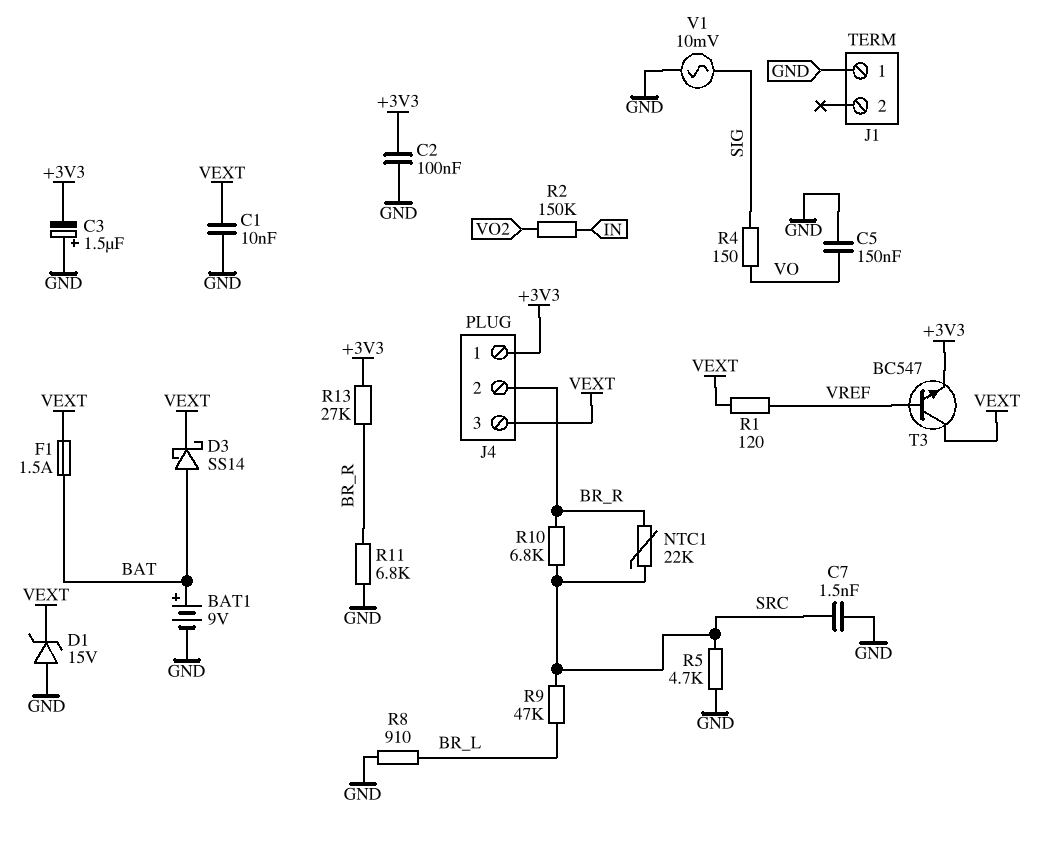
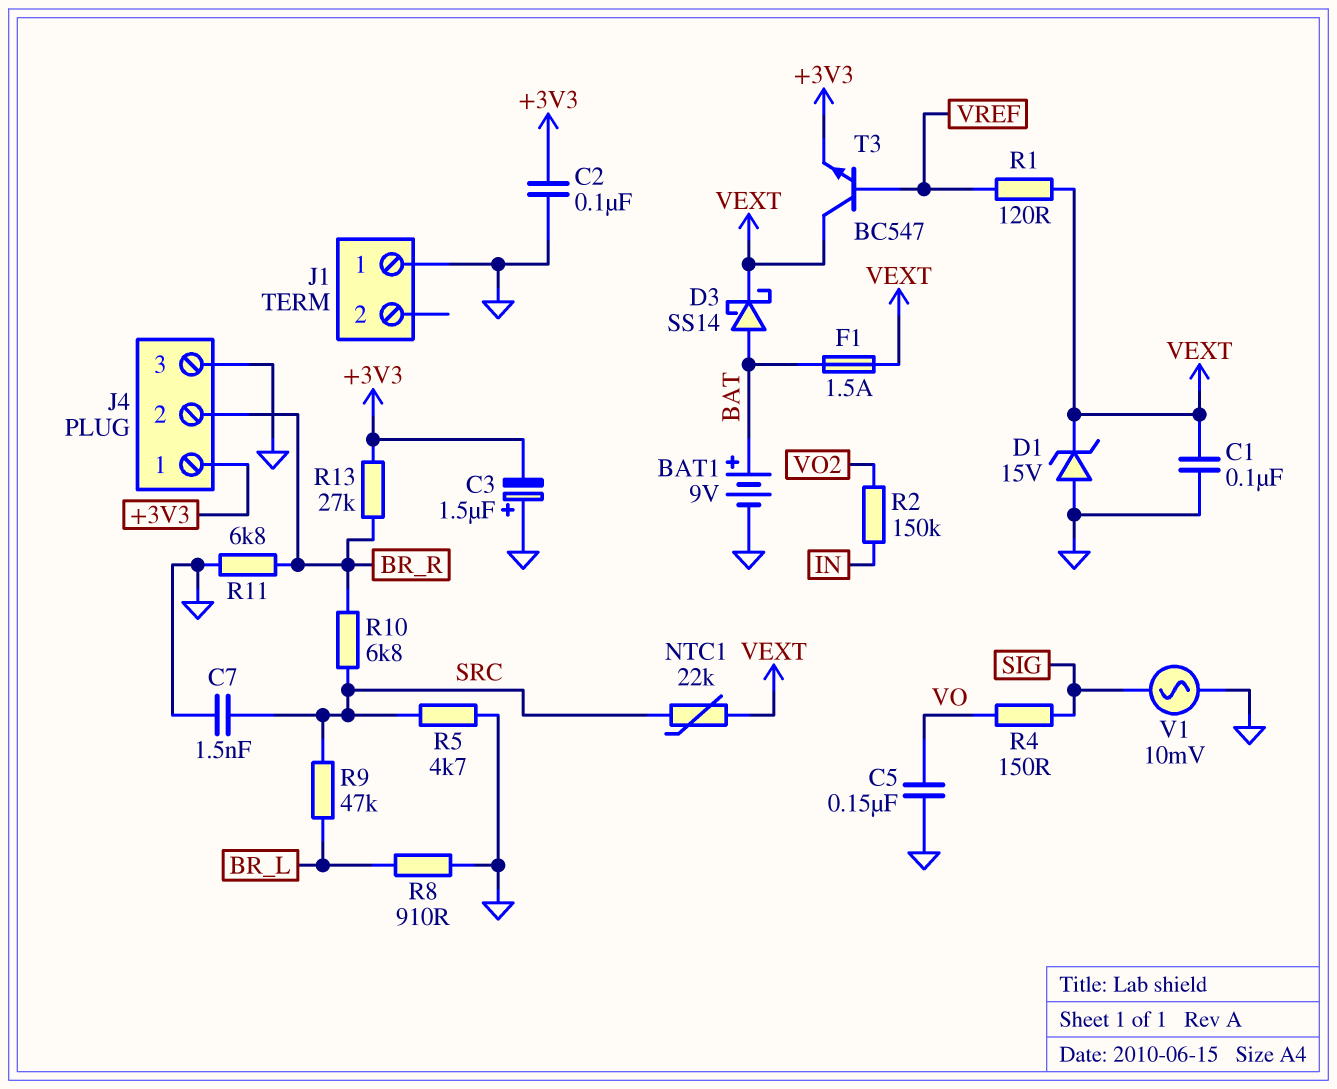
C1: 10nF (GND, VEXT) -> 100nF (GND, VEXT)
J4 pin 3: VEXT -> GND
NTC1: 22k (BR_R, SRC) -> 22k (SRC, VEXT)

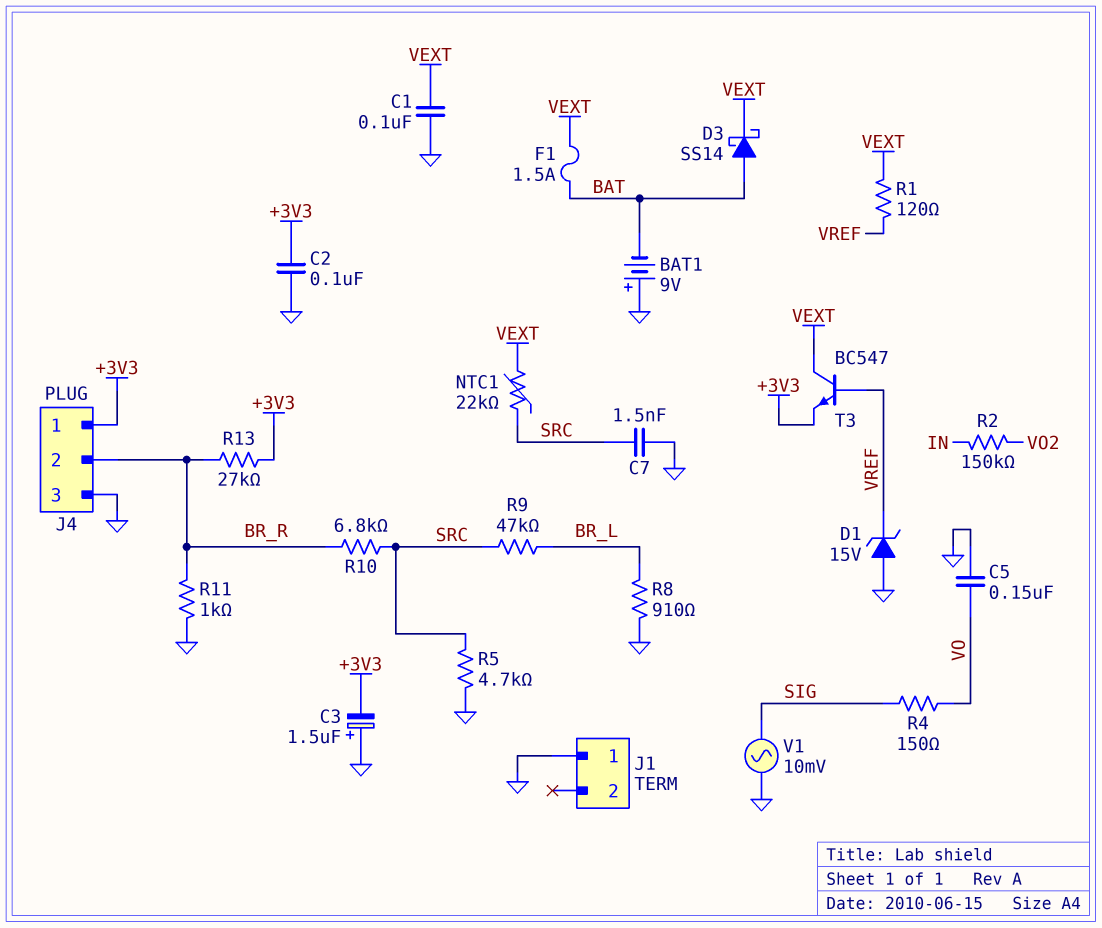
BAT1: 9V (plus BAT, minus GND) -> 9V (plus GND, minus BAT)
D1: zener 15V (A GND, K VEXT) -> zener 15V (A GND, K VREF)
R11: 6.8k (BR_R, GND) -> 1k (BR_R, GND)

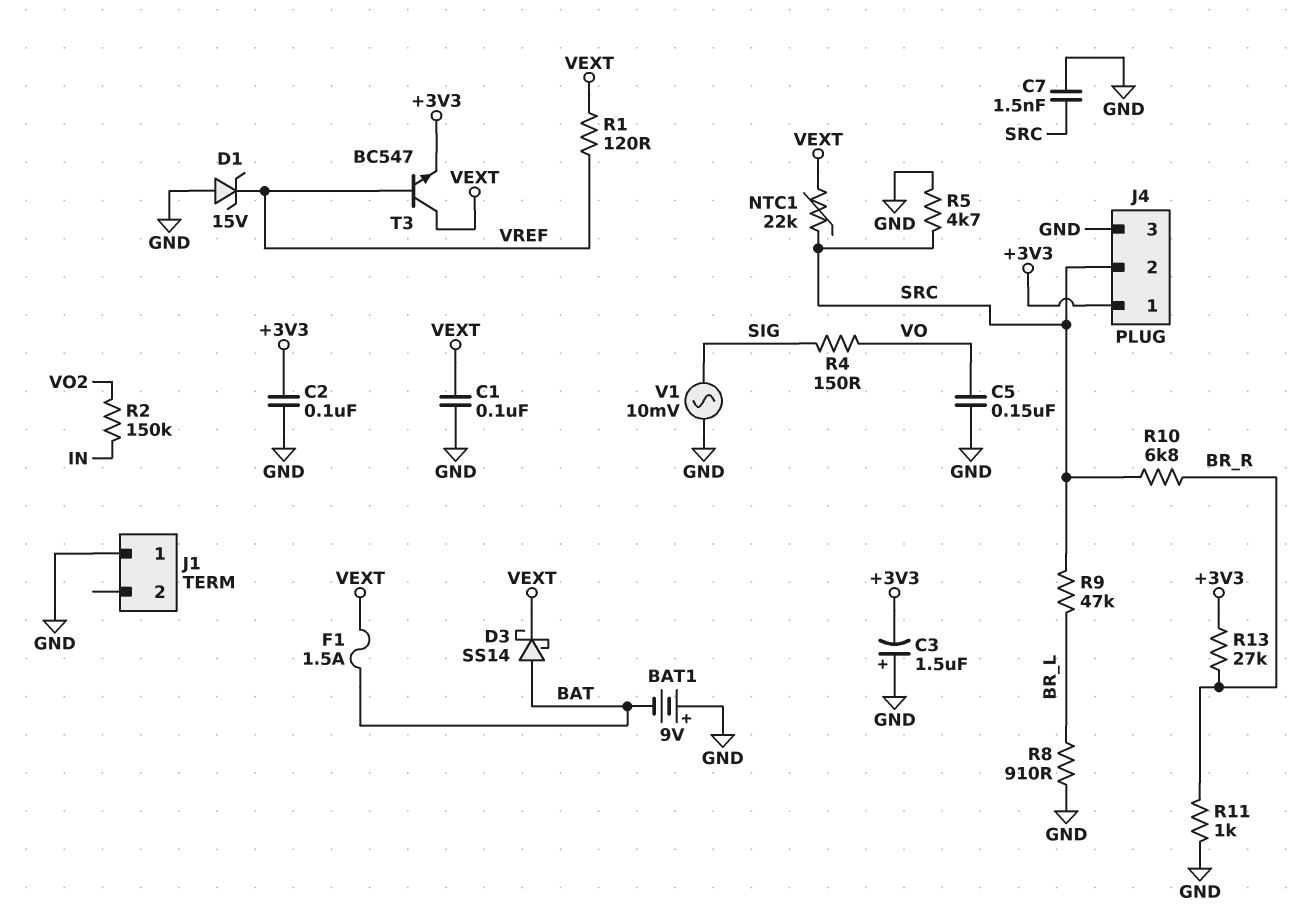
J4 pin 2: BR_R -> SRC

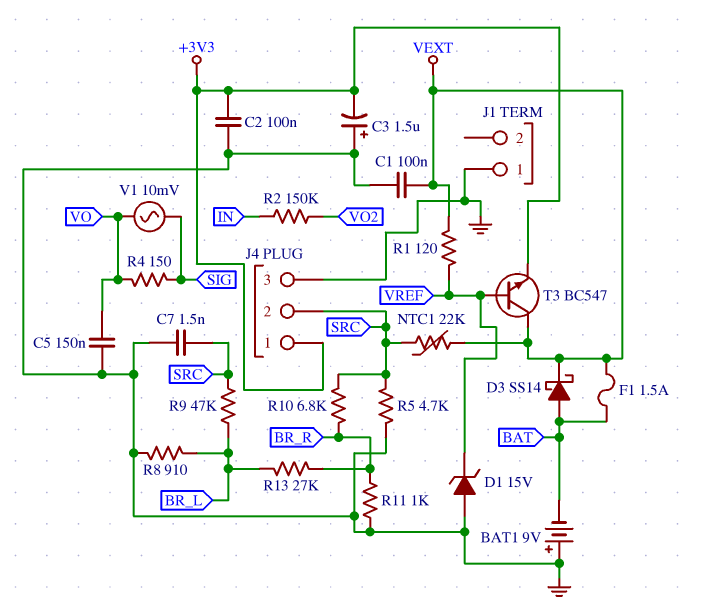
R13: 27k (+3V3, BR_R) -> 27k (BR_L, BR_R)
V1: AC 10mV (GND, SIG) -> AC 10mV (SIG, VO)

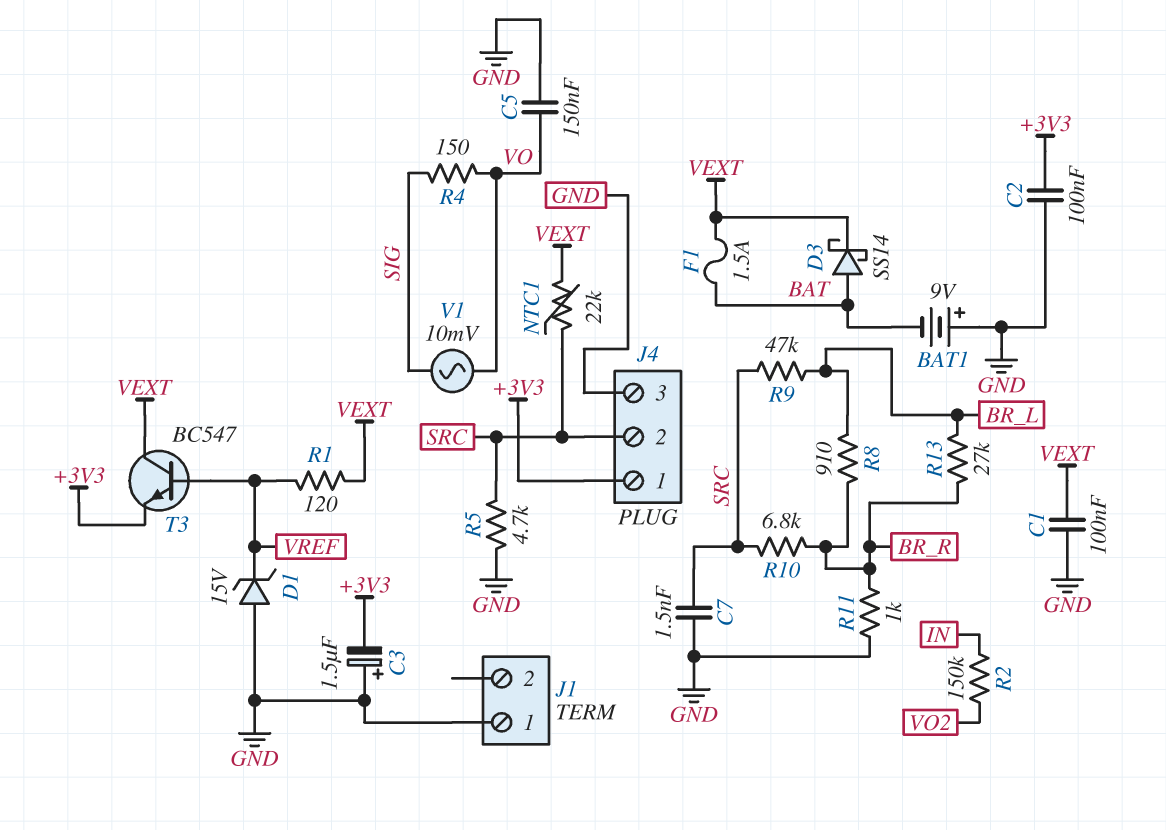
R8: 910 (BR_L, GND) -> 910 (BR_L, BR_R)

